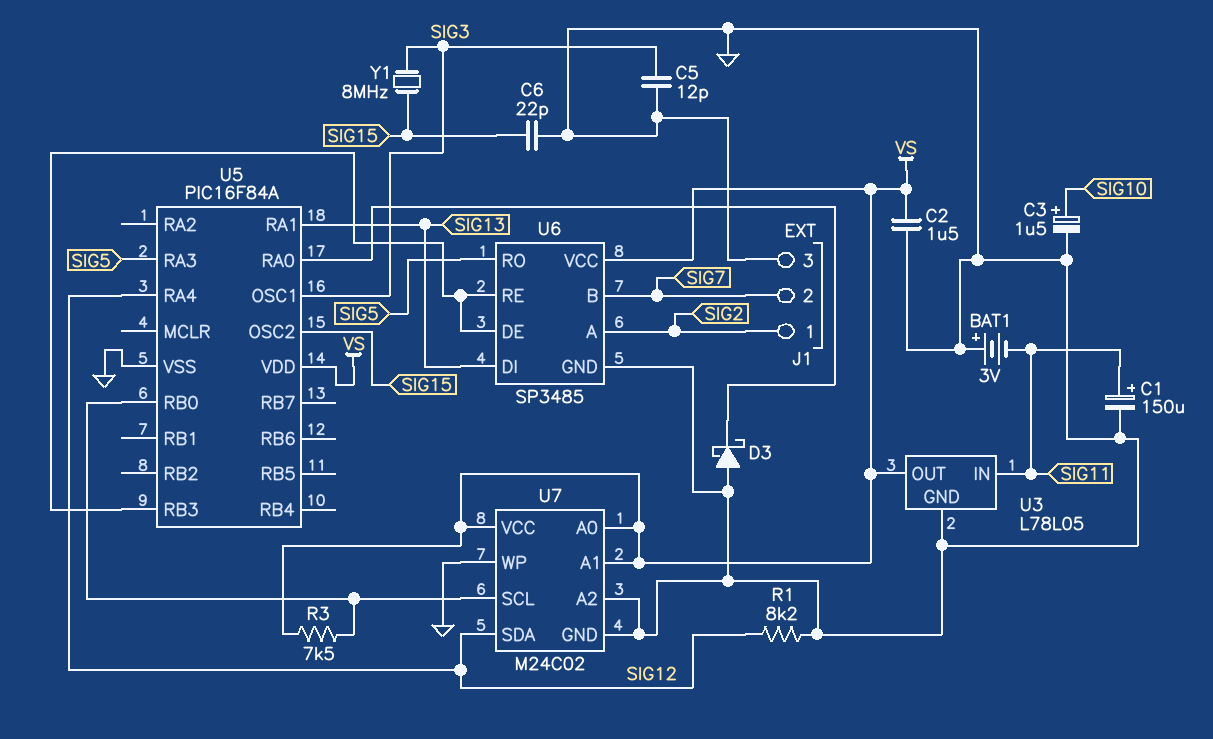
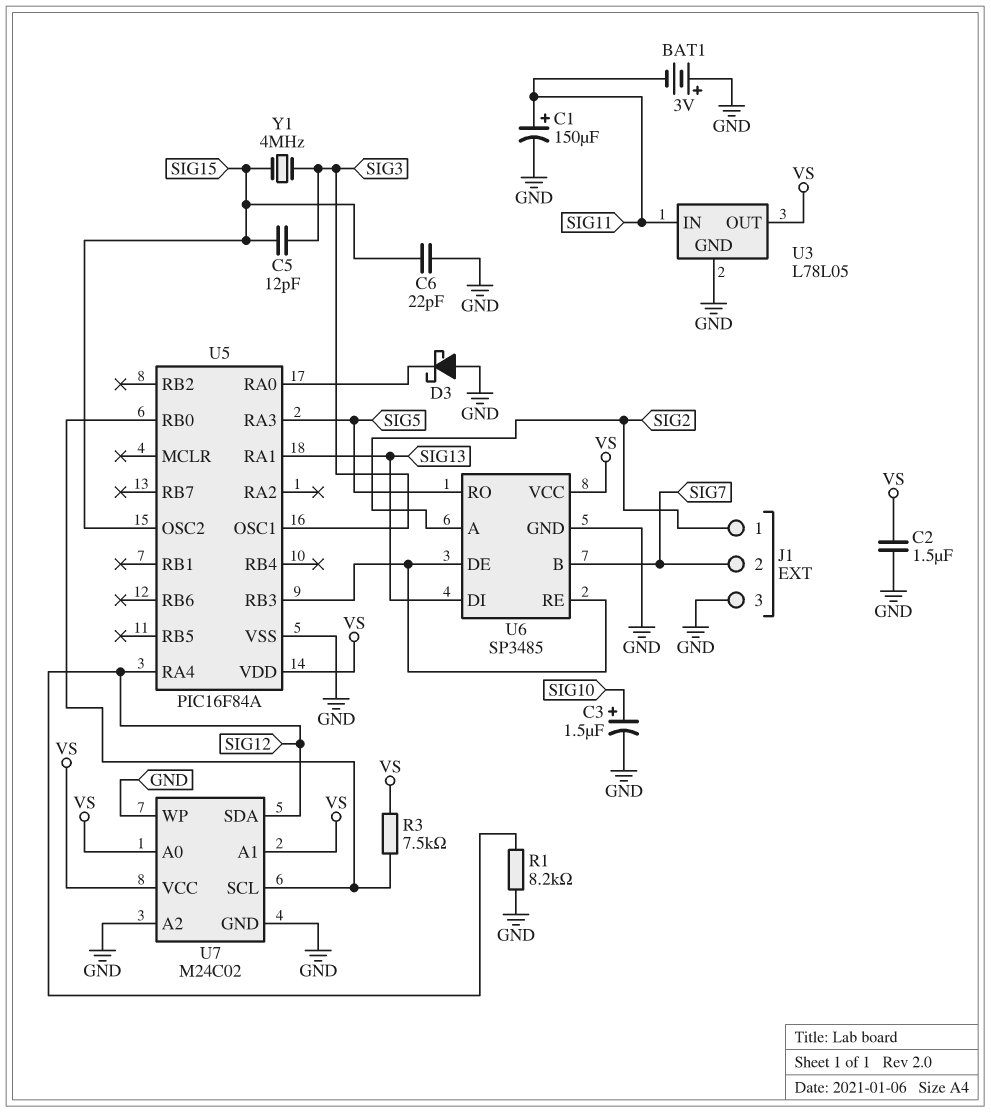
C5: 12pF (GND, SIG3) -> 12pF (SIG3, SIG15)
Y1: 8MHz (SIG3, SIG15) -> 4MHz (SIG3, SIG15)

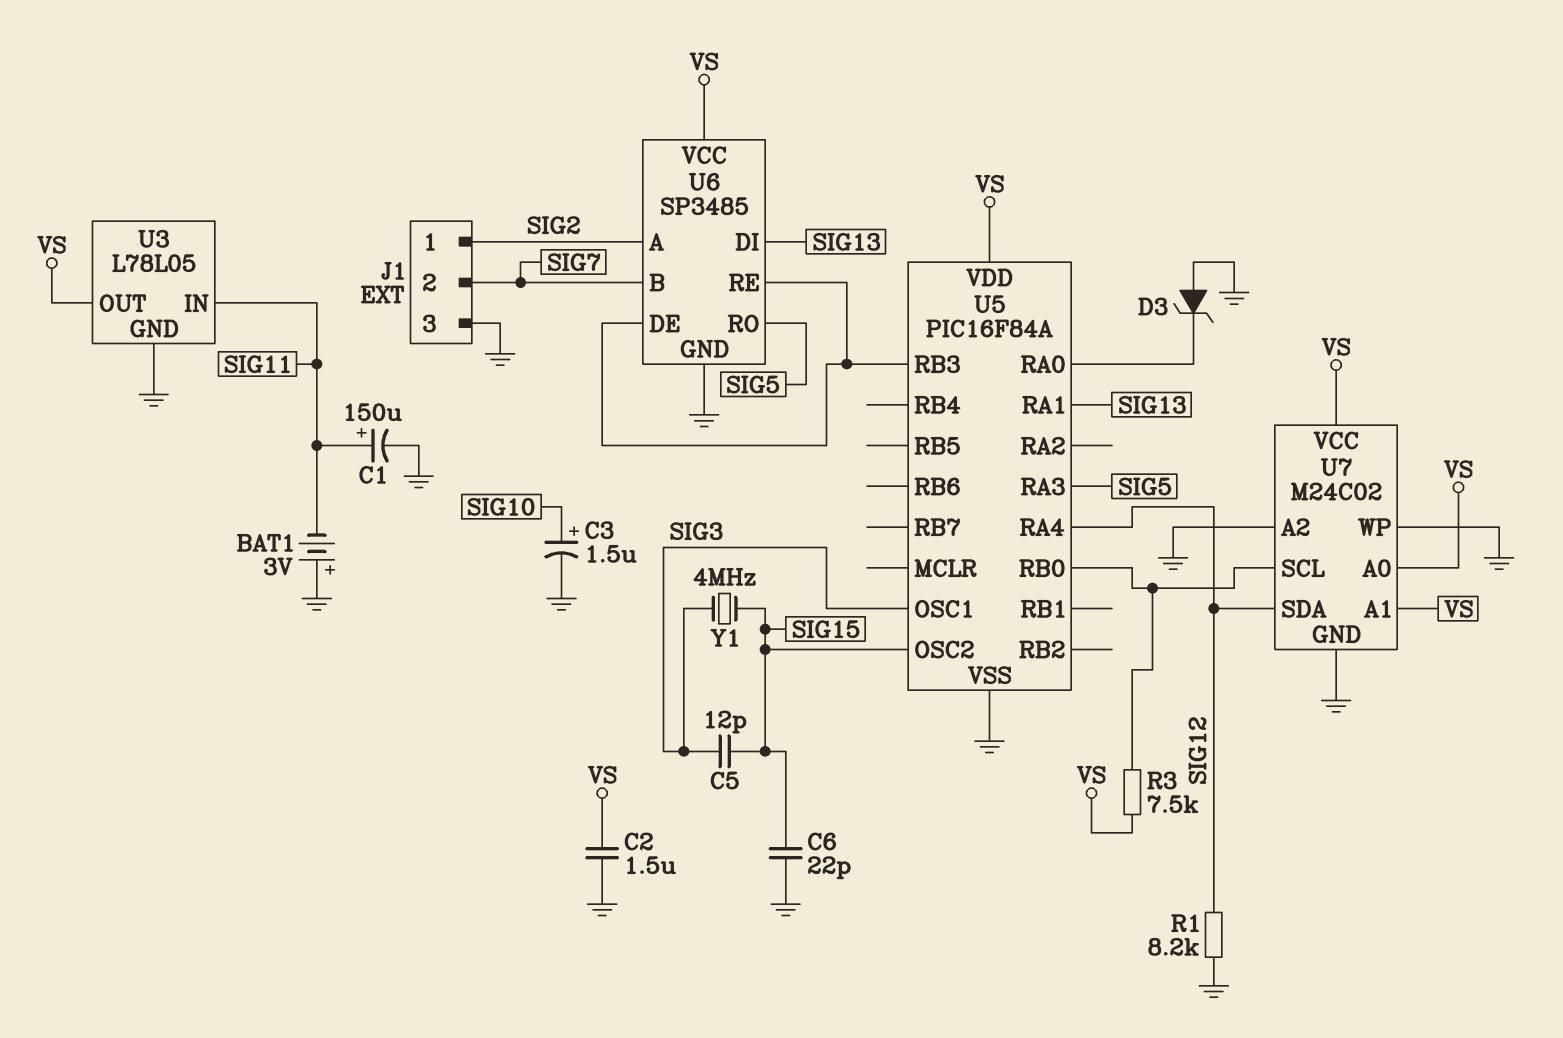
D3: schottky (A GND, K U5/RA0) -> zener (A GND, K U5/RA0)

